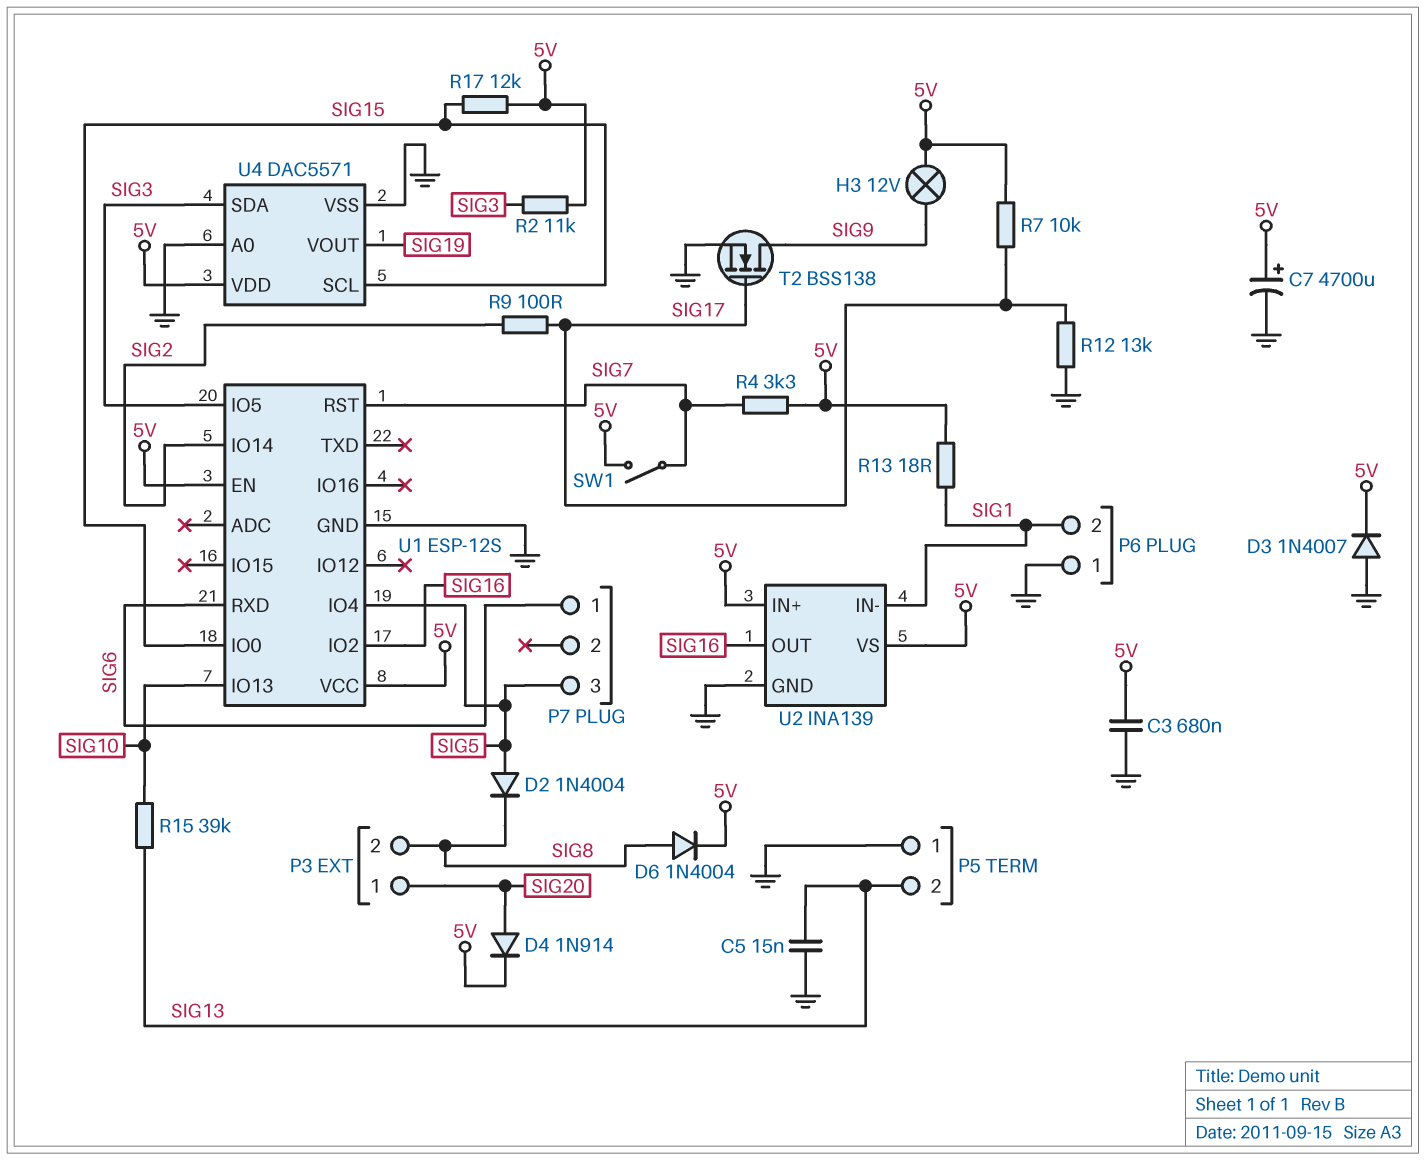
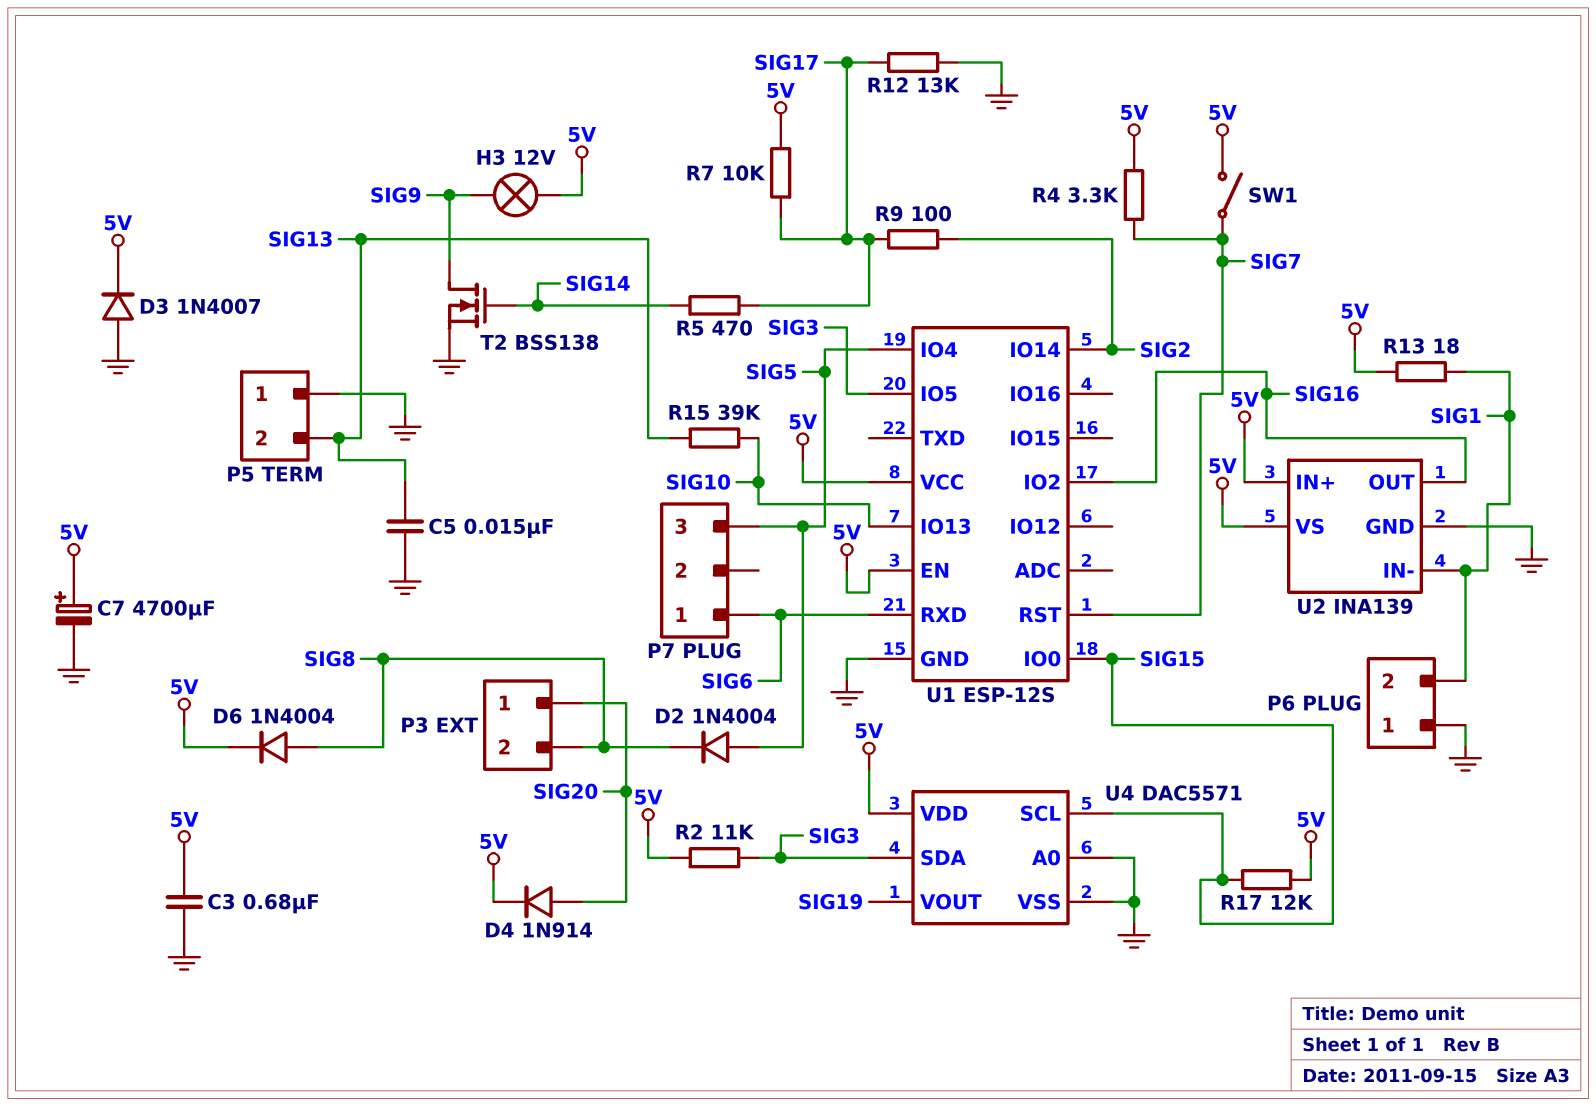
R5: none -> 470 (SIG14, SIG17)
T2: NMOS BSS138 (G SIG17, D SIG9, S GND) -> NMOS BSS138 (G SIG14, D SIG9, S GND)

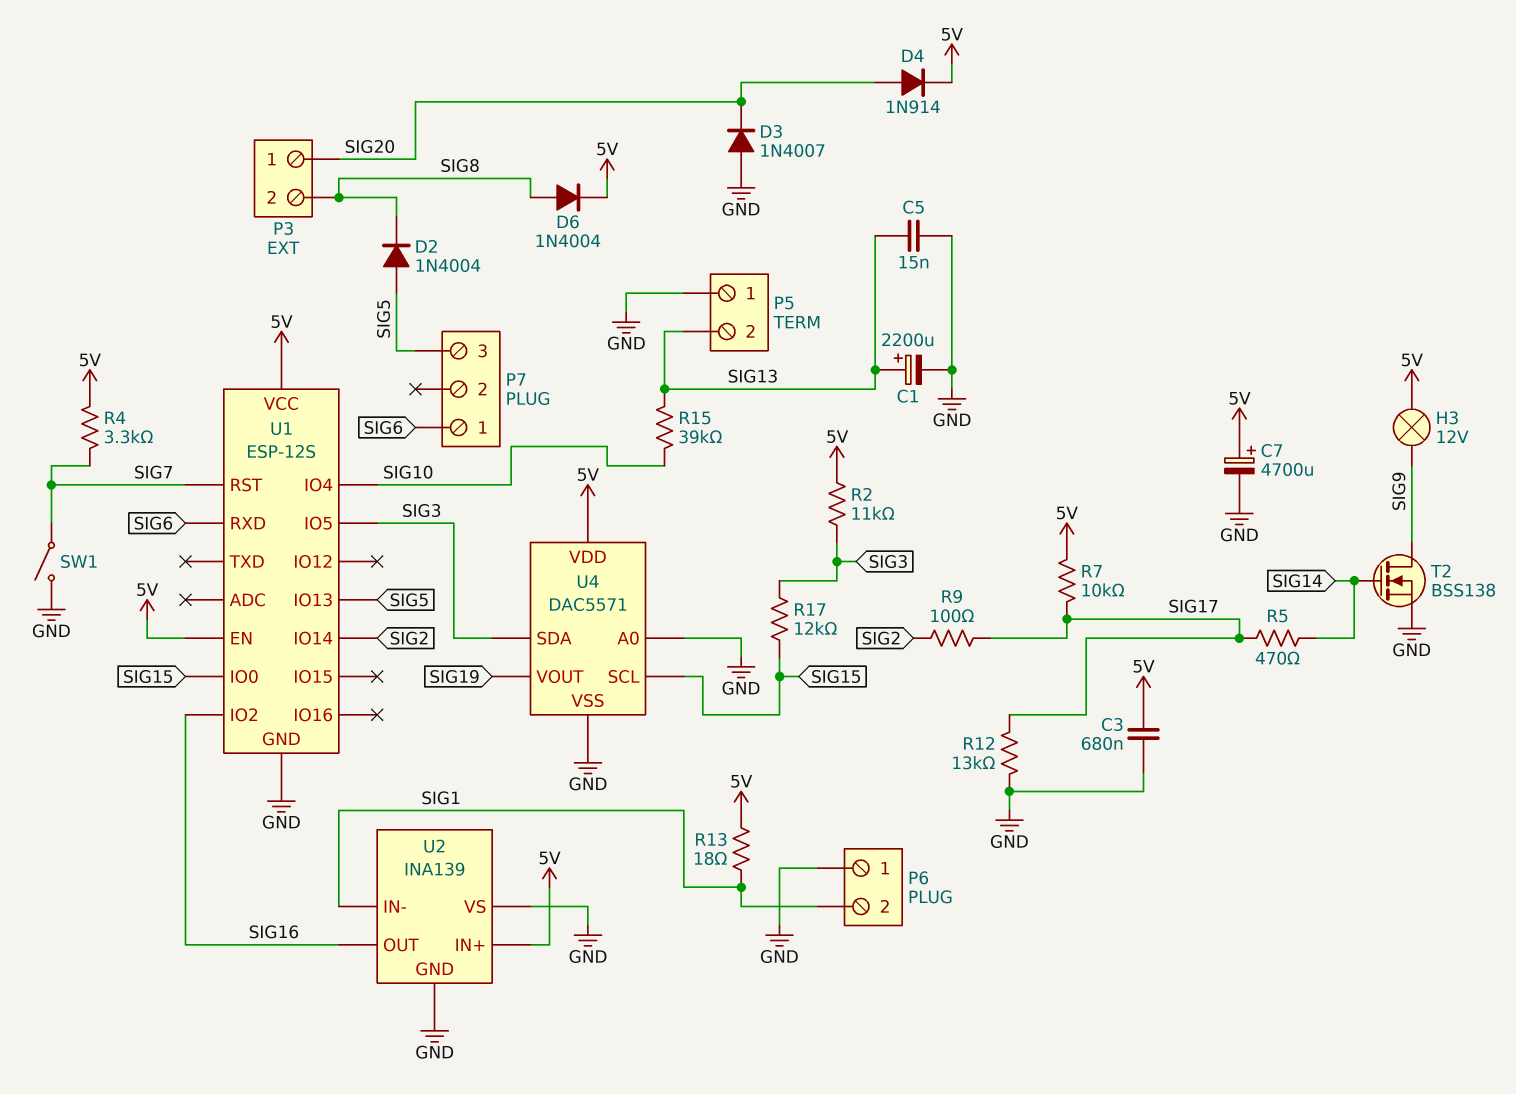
C1: none -> 2200uF (plus SIG13, minus GND)
D3: diode 1N4007 (A GND, K 5V) -> diode 1N4007 (A GND, K SIG20)
R17: 12k (5V, SIG15) -> 12k (SIG3, SIG15)
SW1: switch (5V, SIG7) -> switch (GND, SIG7)
U1 pin IO4: SIG5 -> SIG10
U1 pin IO13: SIG10 -> SIG5
U2 pin VS: 5V -> GND

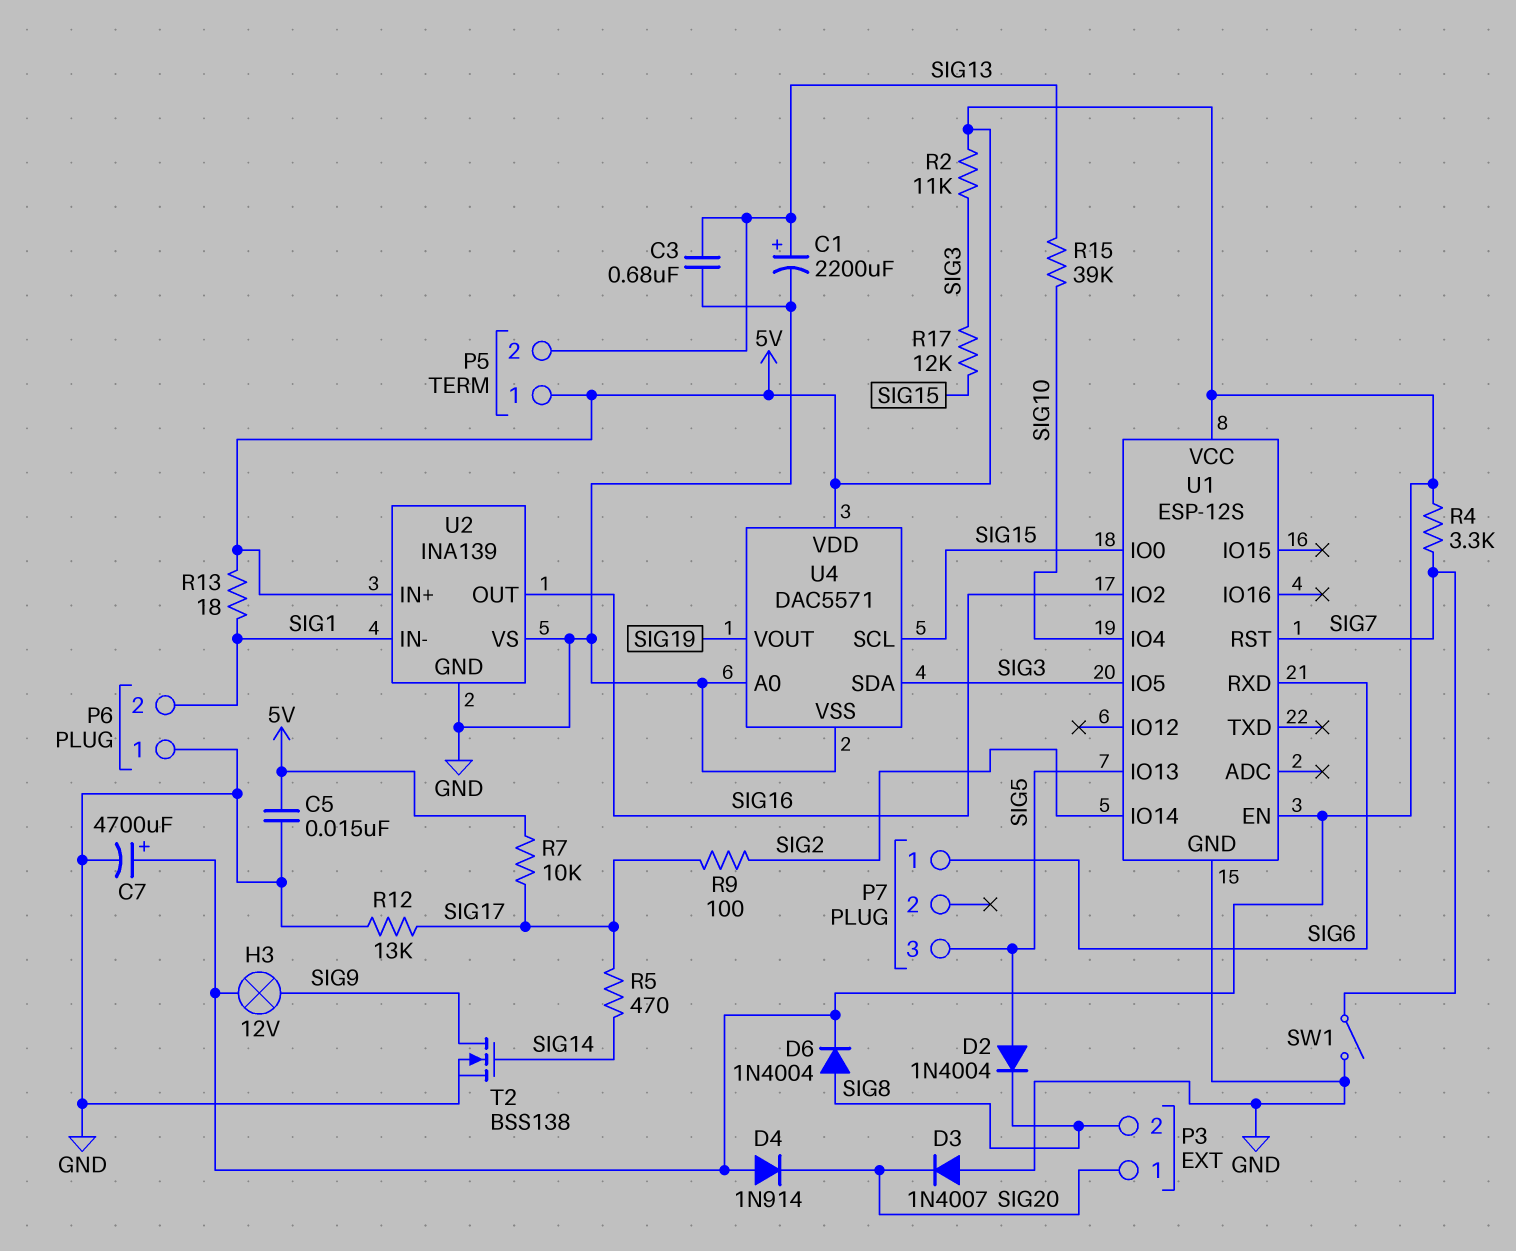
C3: 680nF (5V, GND) -> 680nF (GND, SIG13)
C5: 15nF (GND, SIG13) -> 15nF (5V, GND)
D4: diode 1N914 (A SIG20, K 5V) -> diode 1N914 (A 5V, K SIG20)
P5 pin 1: GND -> 5V

